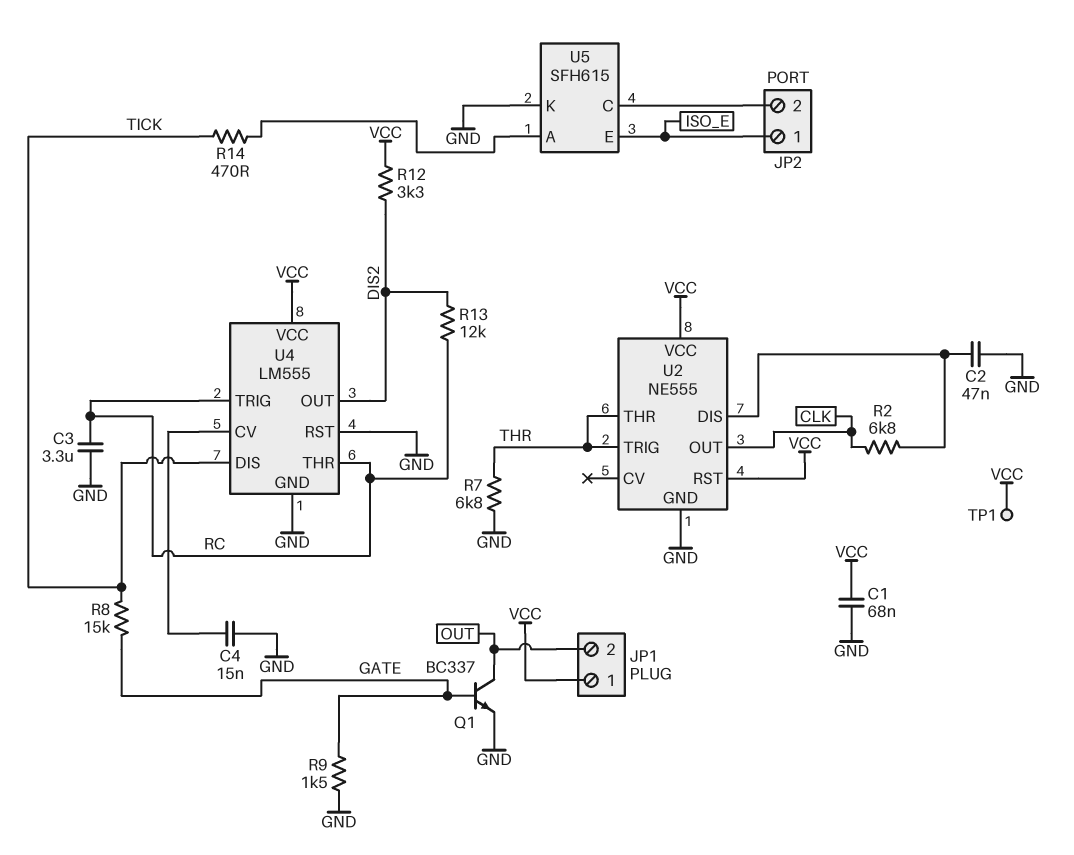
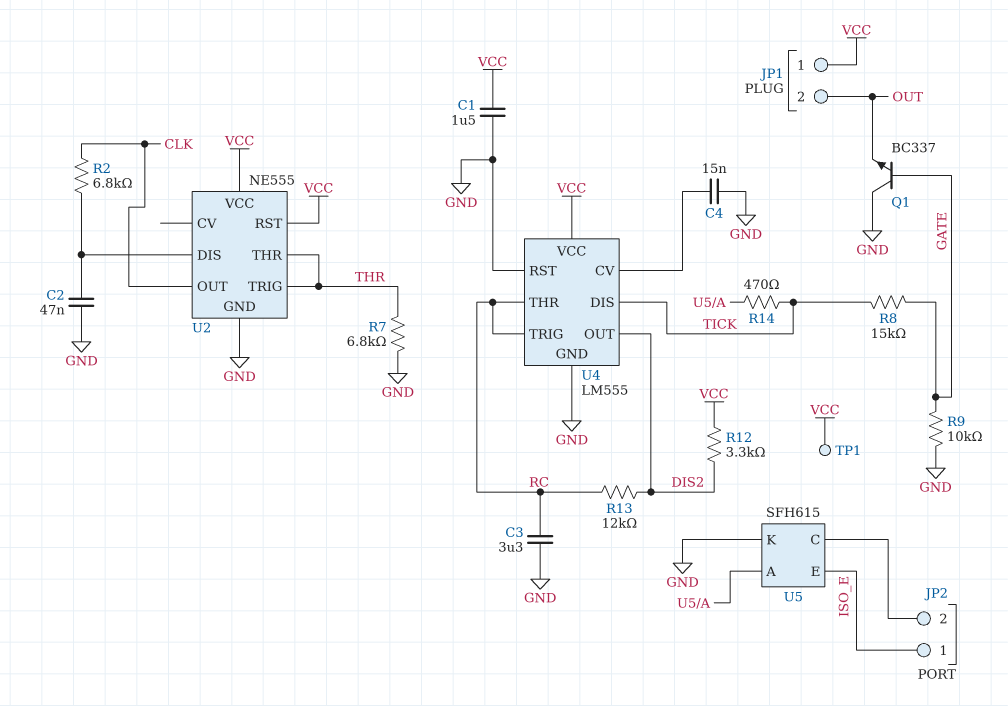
C1: 68nF (GND, VCC) -> 1.5uF (GND, VCC)
Q1: NPN BC337 (B GATE, C OUT, E GND) -> NPN BC337 (B GATE, C GND, E OUT)
R9: 1.5k (GATE, GND) -> 10k (GATE, GND)

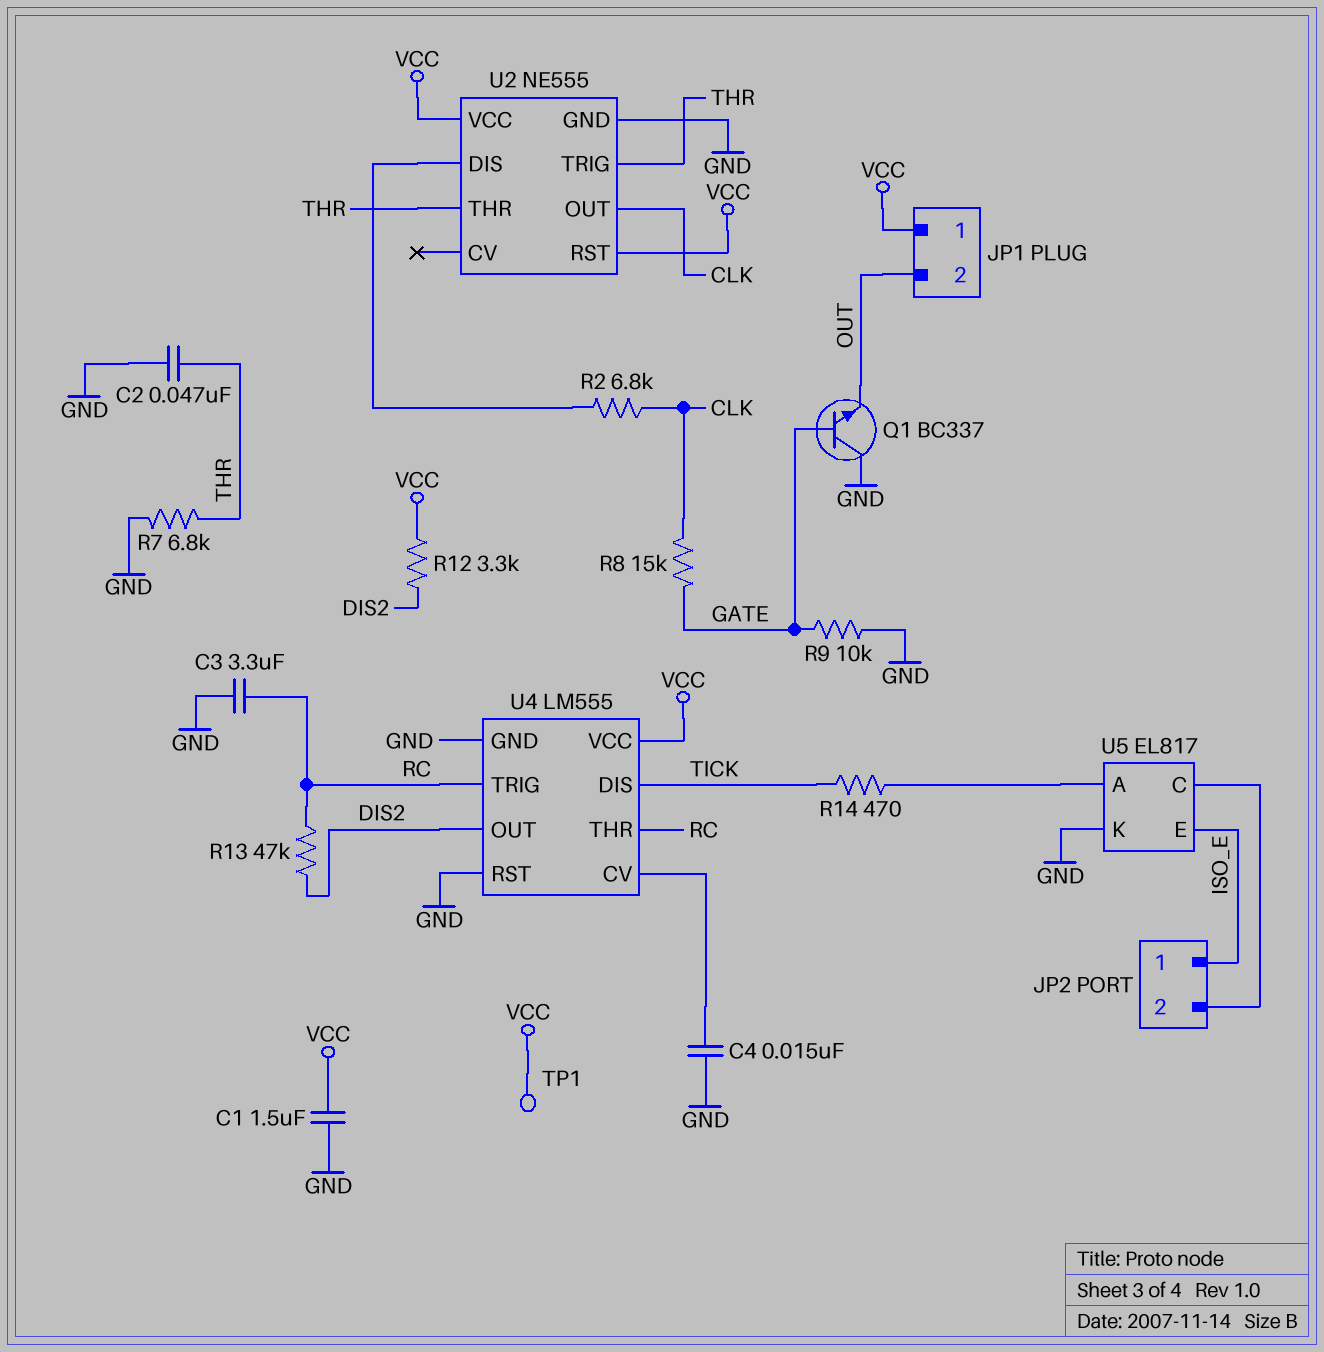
C2: 47nF (GND, U2/DIS) -> 47nF (GND, THR)
R8: 15k (GATE, TICK) -> 15k (CLK, GATE)
R13: 12k (DIS2, RC) -> 47k (DIS2, RC)
U5: SFH615 -> EL817

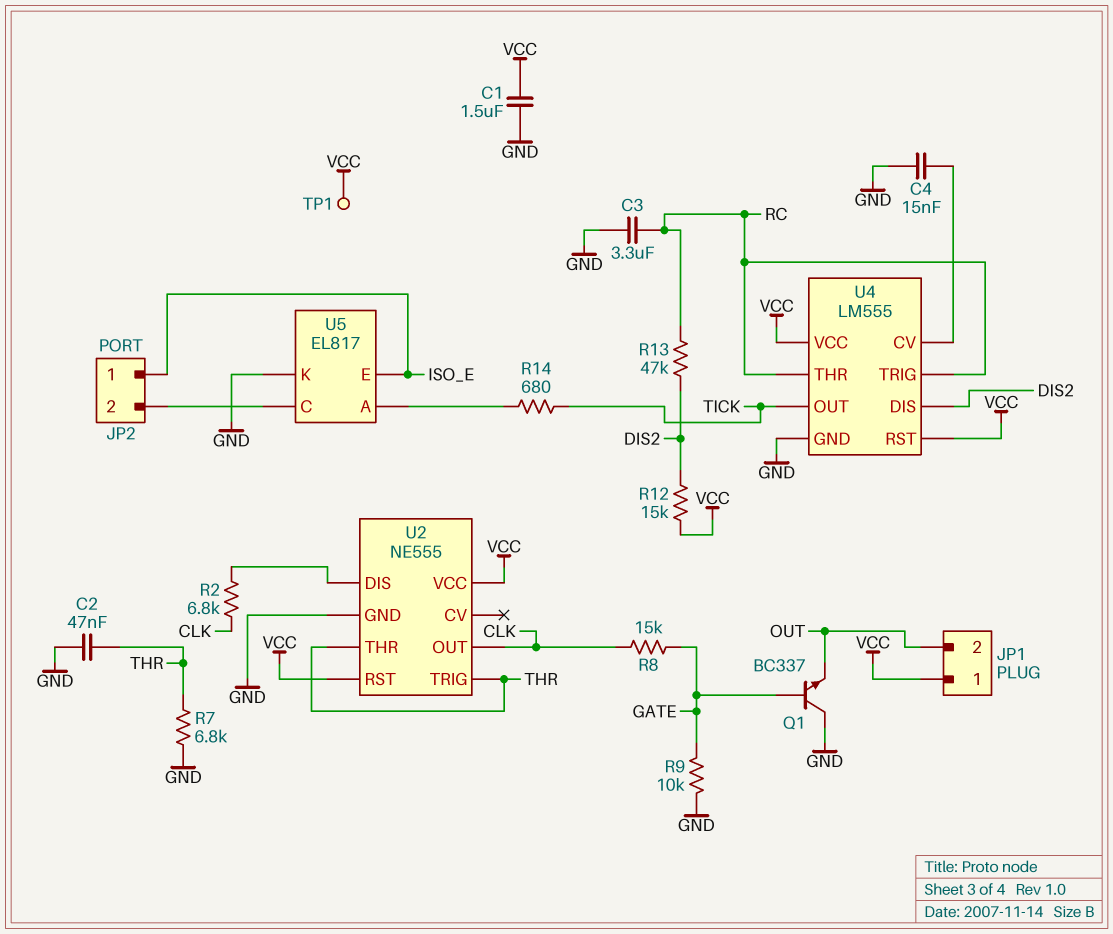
R12: 3.3k (DIS2, VCC) -> 15k (DIS2, VCC)
R14: 470 (TICK, U5/A) -> 680 (TICK, U5/A)
U4 pin DIS: TICK -> DIS2
U4 pin OUT: DIS2 -> TICK
U4 pin RST: GND -> VCC

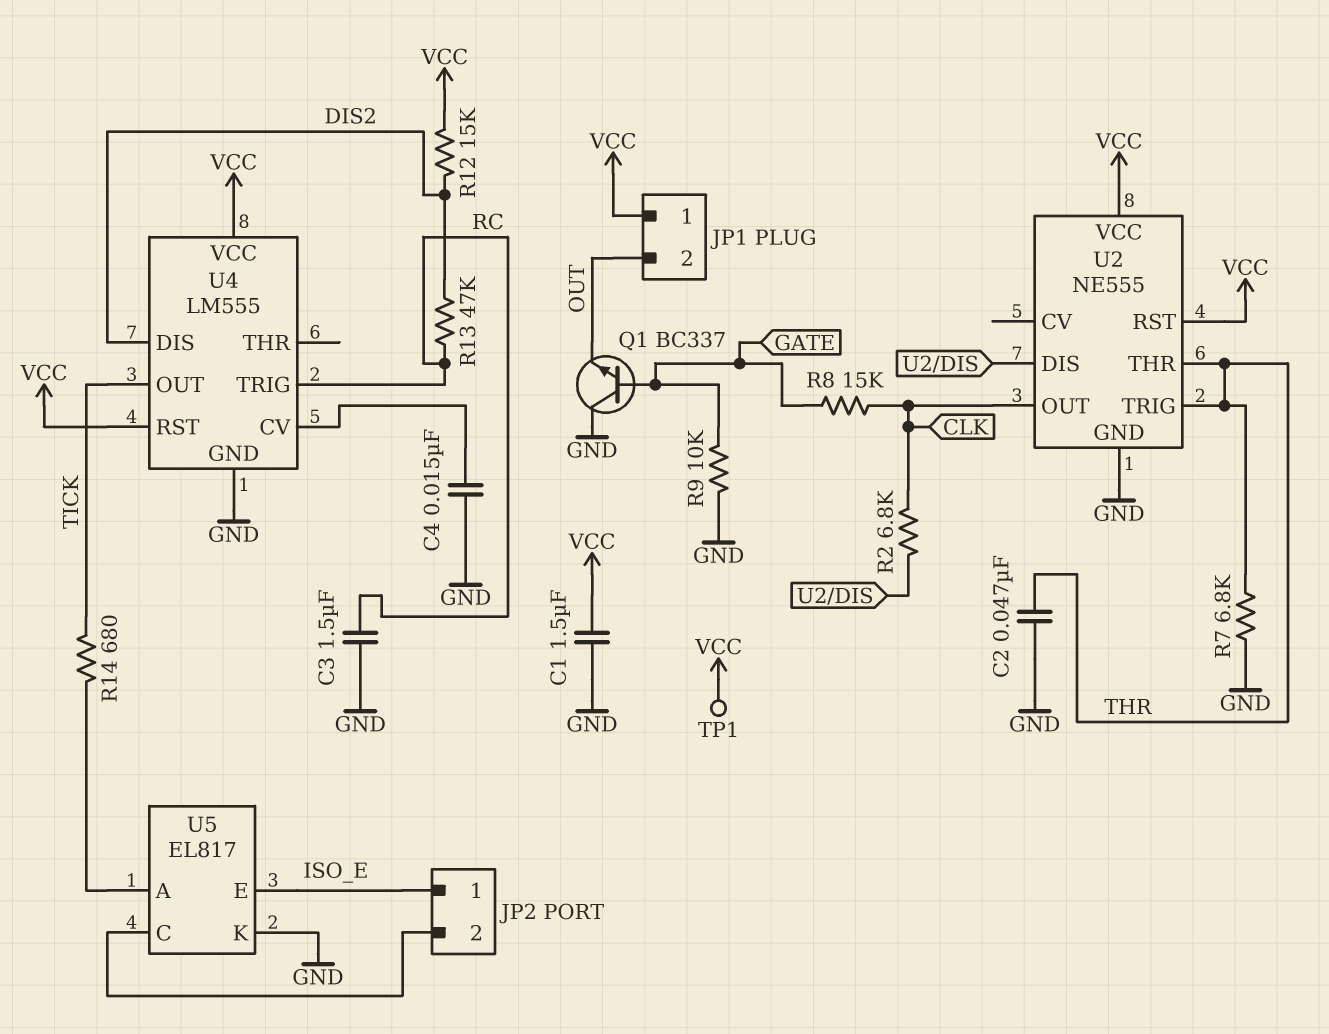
C3: 3.3uF (GND, RC) -> 1.5uF (GND, RC)
U4 pin THR: RC -> none

